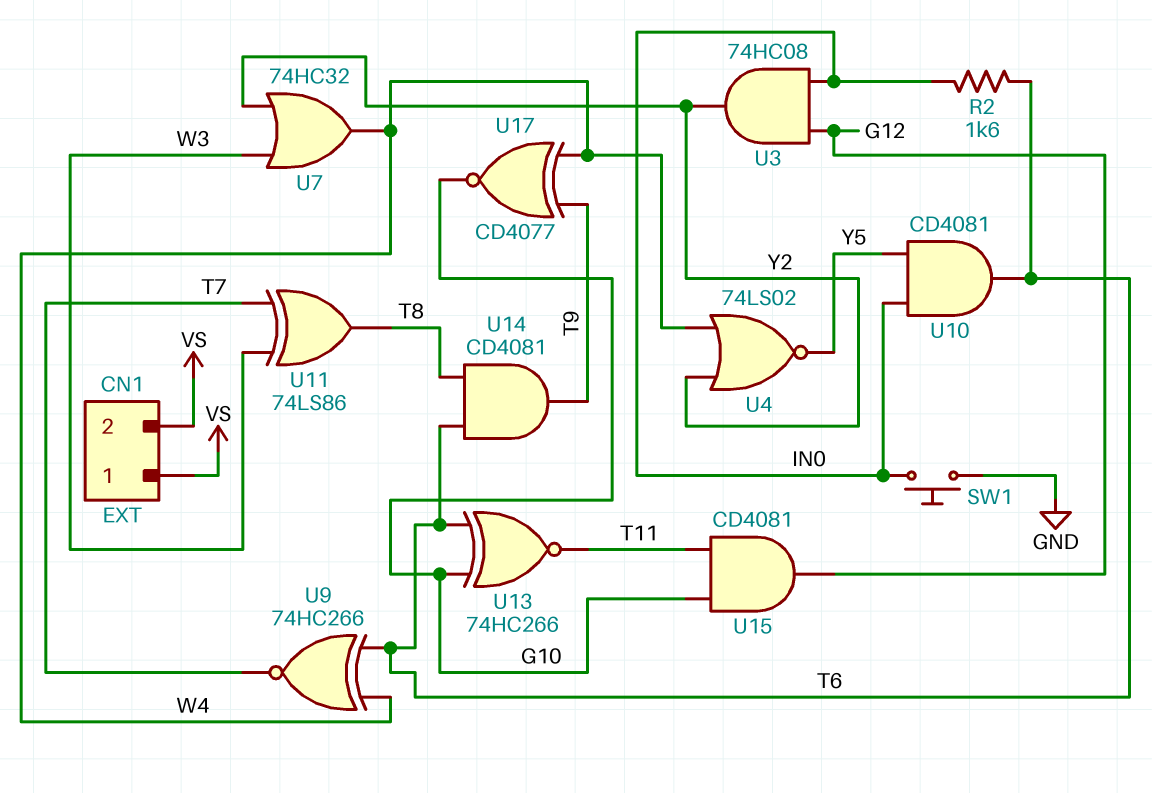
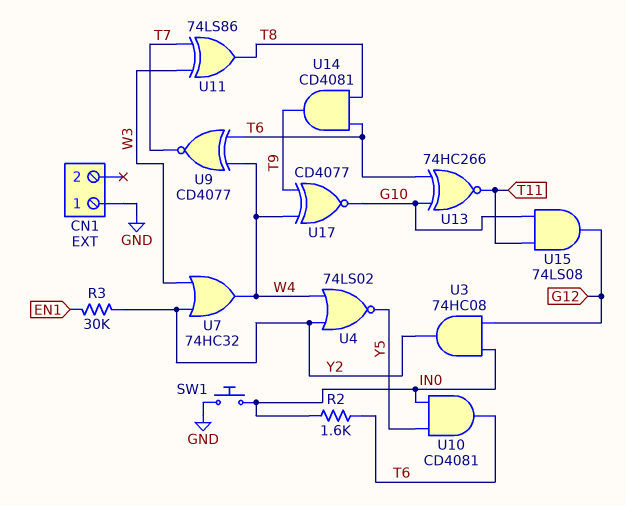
CN1 pin 1: VS -> GND
CN1 pin 2: VS -> none
R3: none -> 30k (EN1, Y2)
U9: XNOR 74HC266 (in T6, in W4, out T7) -> XNOR CD4077 (in T6, in W4, out T7)
U15: AND CD4081 (in G10, in T11, out G12) -> AND 74LS08 (in G10, in T11, out G12)

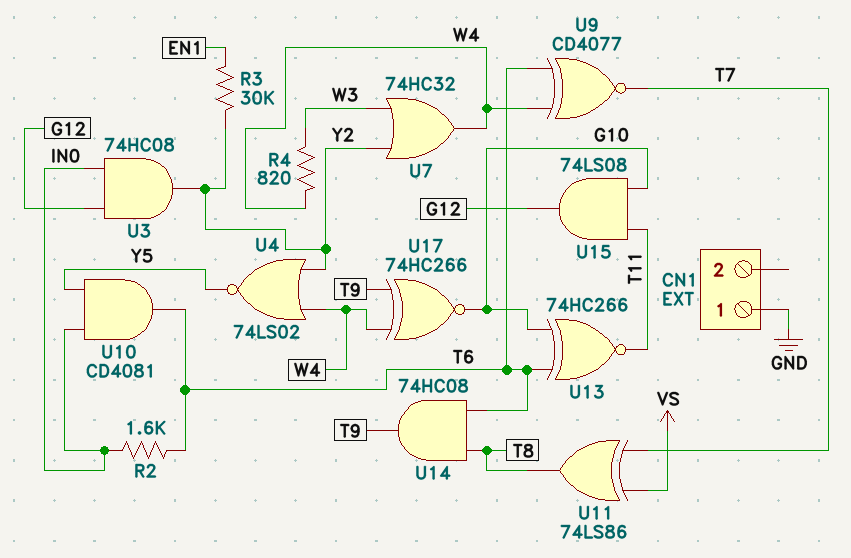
R4: none -> 820 (W3, W4)
SW1: button (GND, IN0) -> none
U11: XOR 74LS86 (in T7, in W3, out T8) -> XOR 74LS86 (in T7, in VS, out T8)
U14: AND CD4081 (in T6, in T8, out T9) -> AND 74HC08 (in T6, in T8, out T9)
U17: XNOR CD4077 (in T9, in W4, out G10) -> XNOR 74HC266 (in T9, in W4, out G10)

